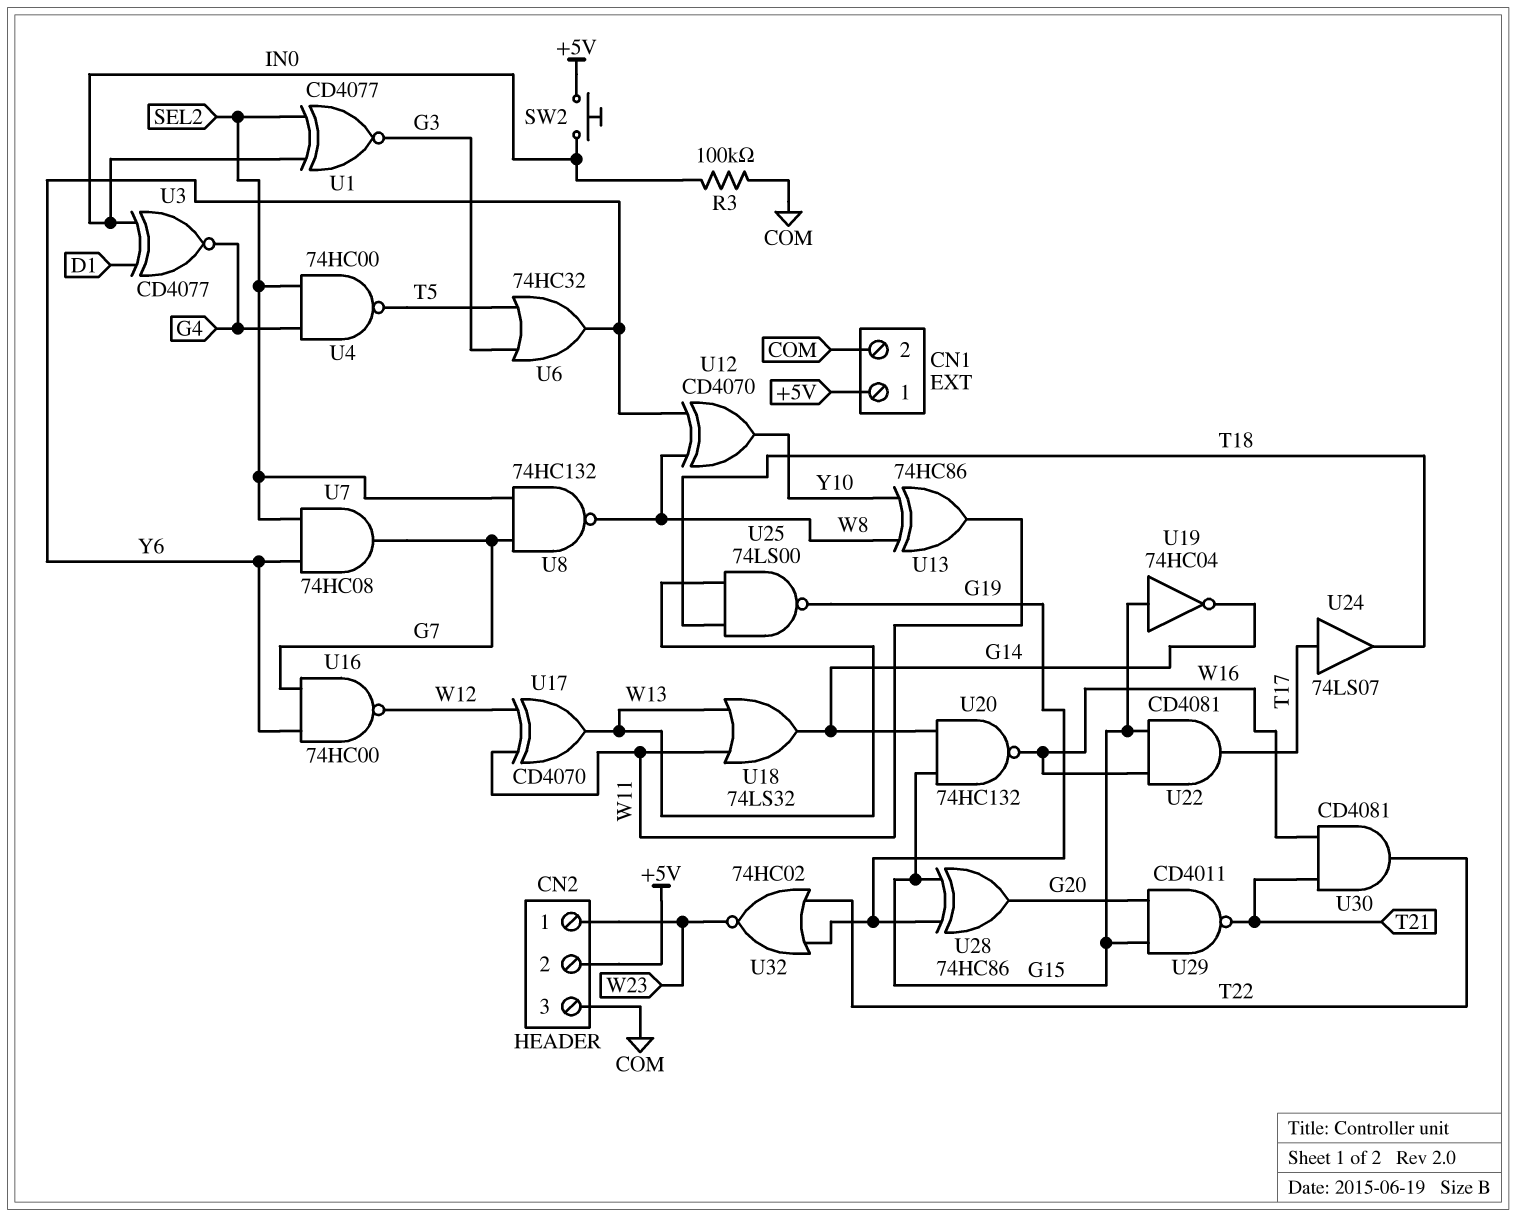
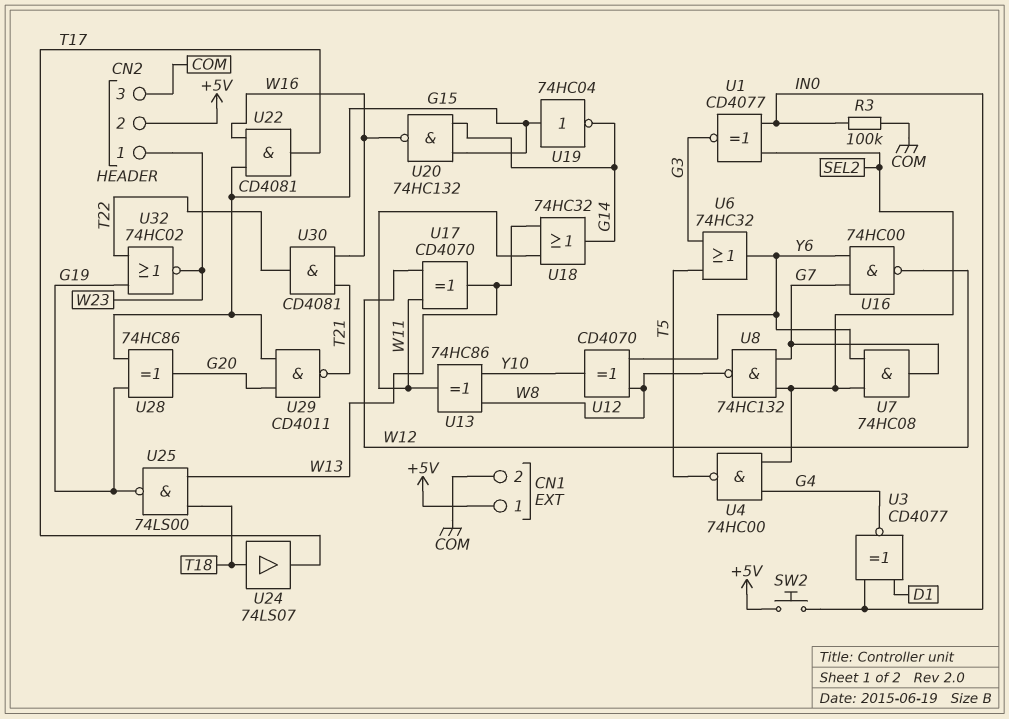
U18: OR 74LS32 (in W11, in W13, out G14) -> OR 74HC32 (in W11, in W13, out G14)
U24: buffer 74LS07 (in T17, out T18) -> buffer 74LS07 (in T18, out T17)

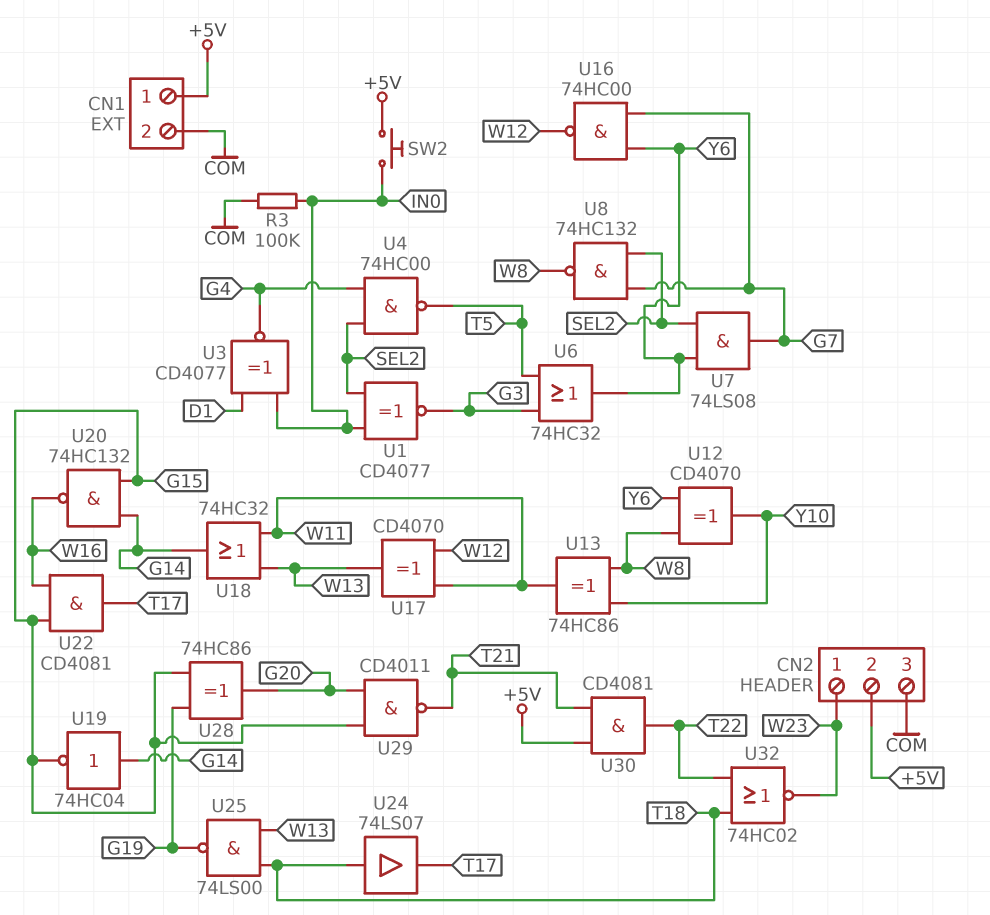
U7: AND 74HC08 (in SEL2, in Y6, out G7) -> AND 74LS08 (in SEL2, in Y6, out G7)
U19: NOT 74HC04 (in G15, out G14) -> NOT 74HC04 (in G14, out G15)
U30: AND CD4081 (in T21, in W16, out T22) -> AND CD4081 (in +5V, in T21, out T22)
U32: NOR 74HC02 (in G19, in T22, out W23) -> NOR 74HC02 (in T18, in T22, out W23)

